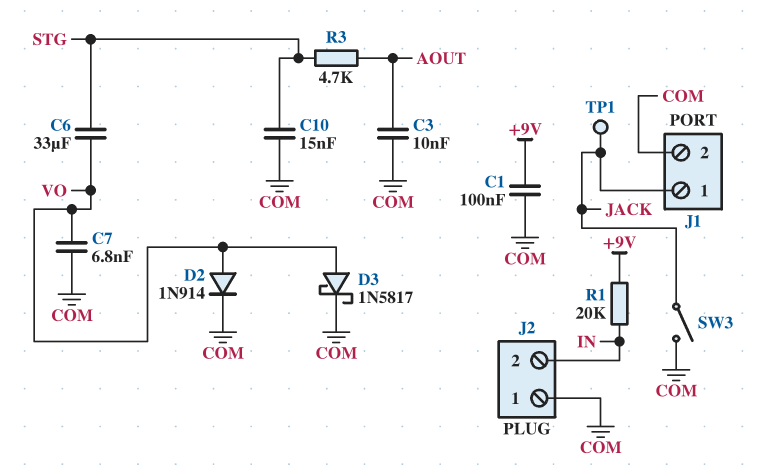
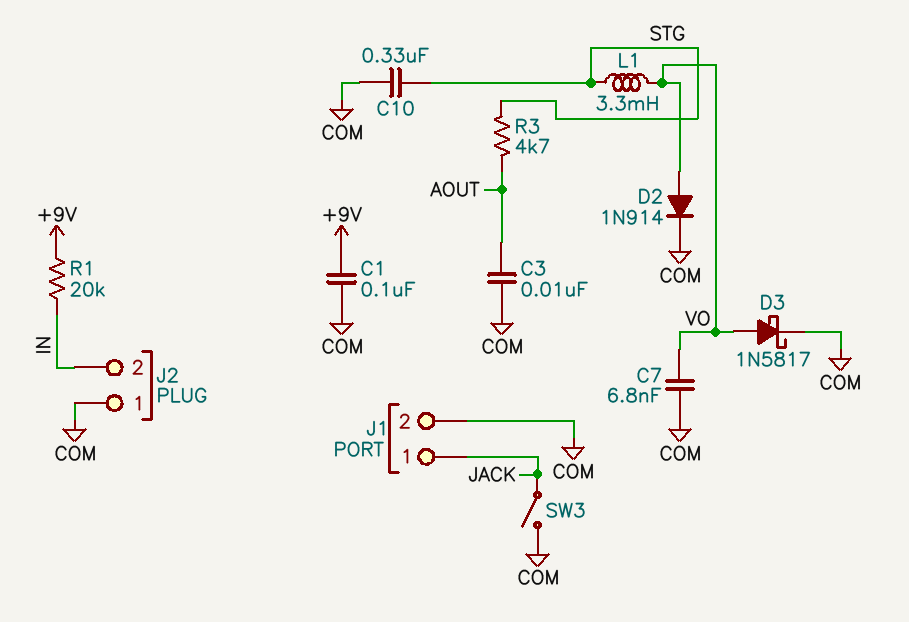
C6: 33uF (STG, VO) -> none
C10: 15nF (COM, STG) -> 330nF (COM, STG)
L1: none -> 3.3mH (STG, VO)
TP1: test point (JACK) -> none

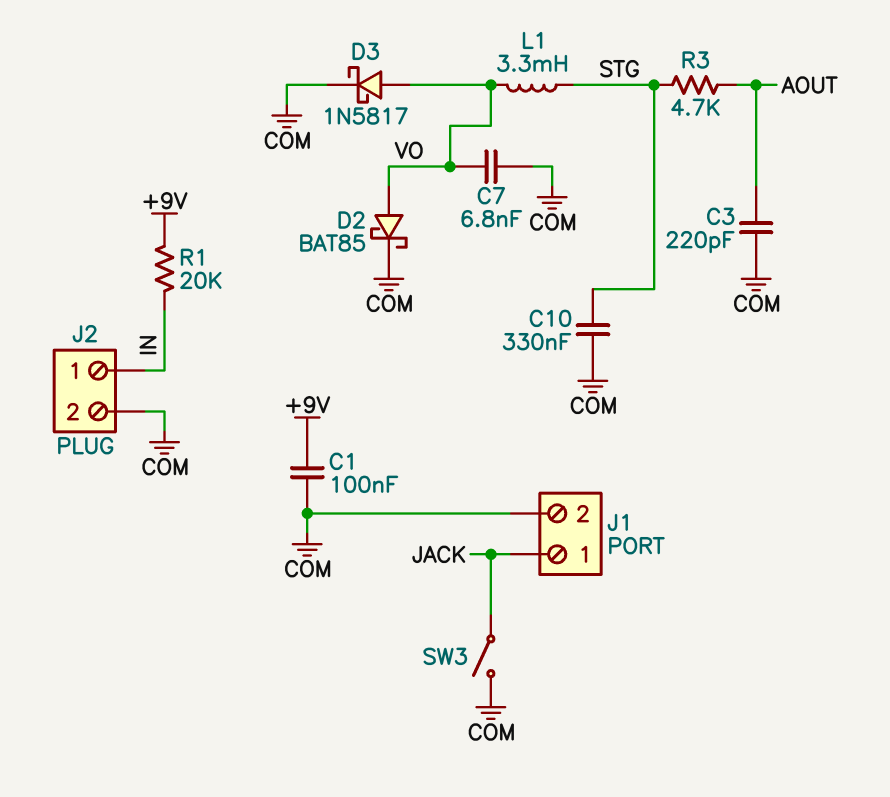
C3: 10nF (AOUT, COM) -> 220pF (AOUT, COM)
D2: diode 1N914 (A VO, K COM) -> schottky BAT85 (A VO, K COM)
J2 pin 1: COM -> IN
J2 pin 2: IN -> COM

